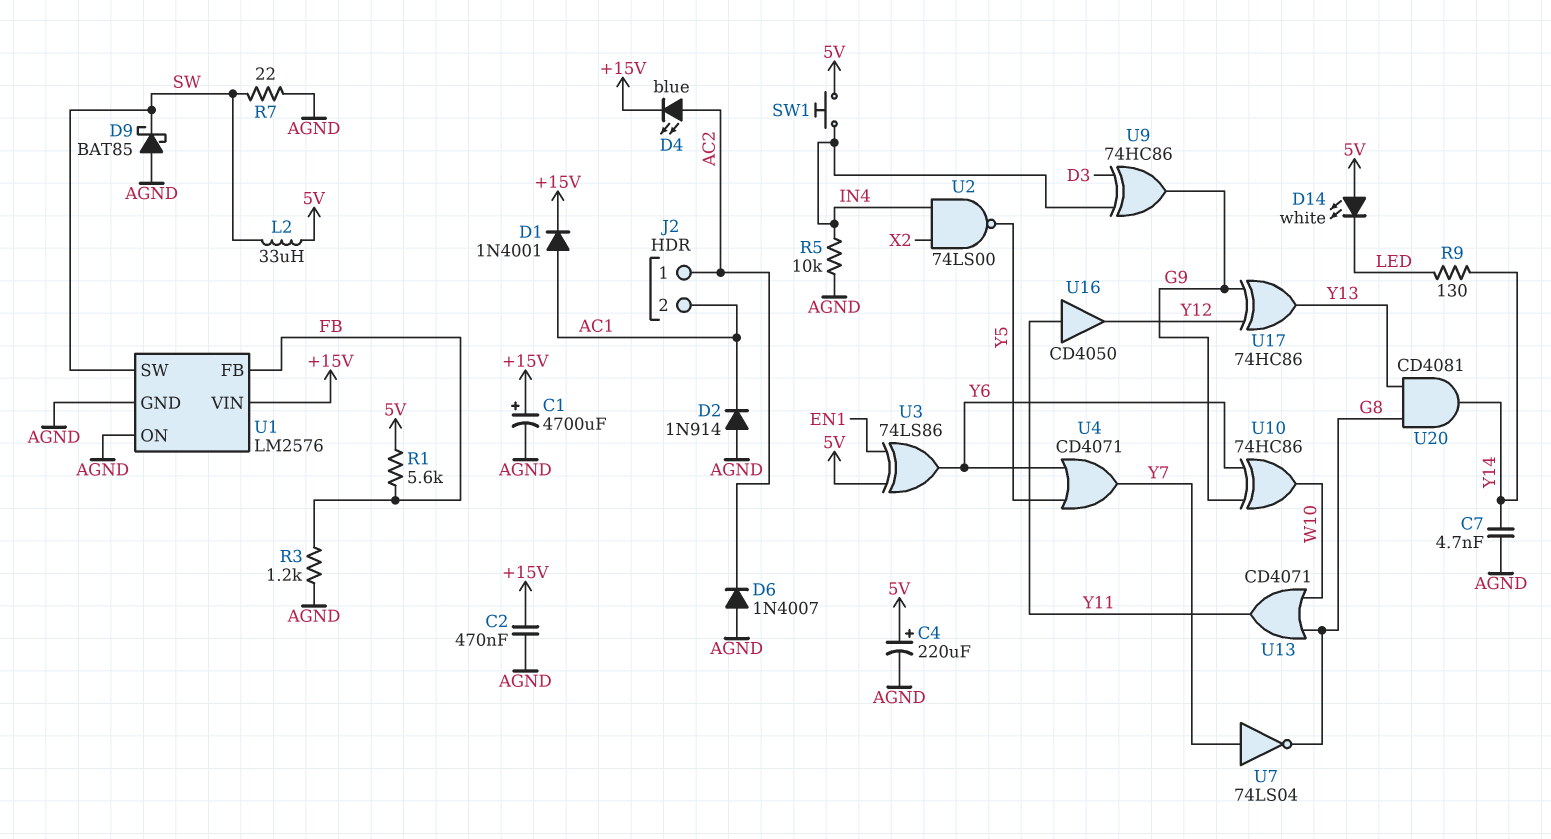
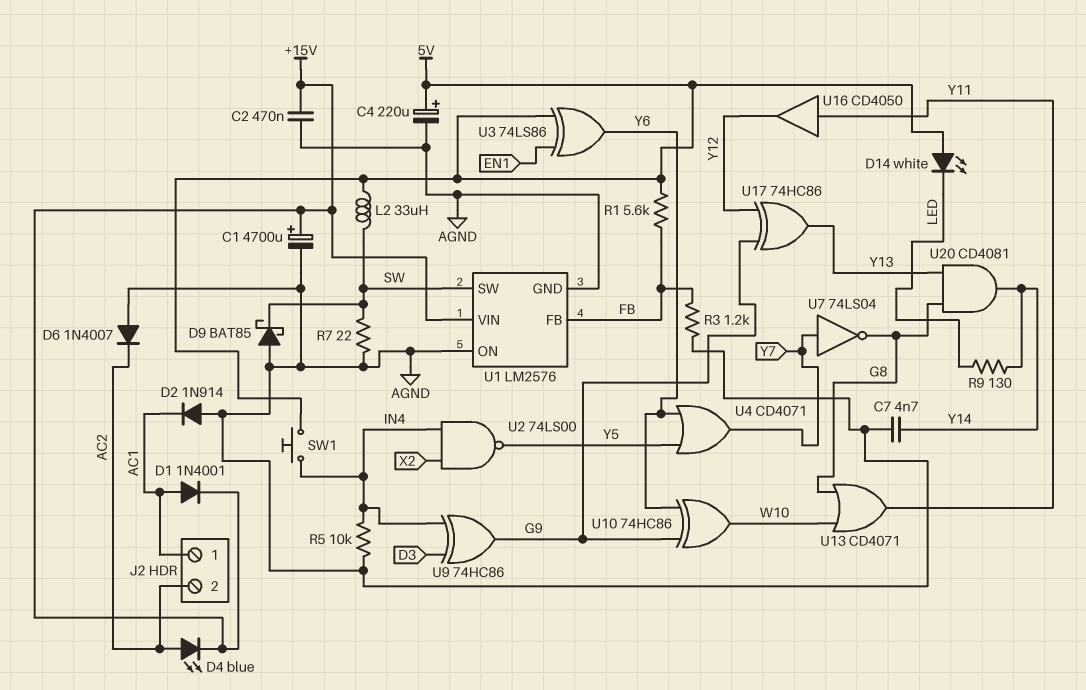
J2 pin 1: AC2 -> AC1
J2 pin 2: AC1 -> AC2

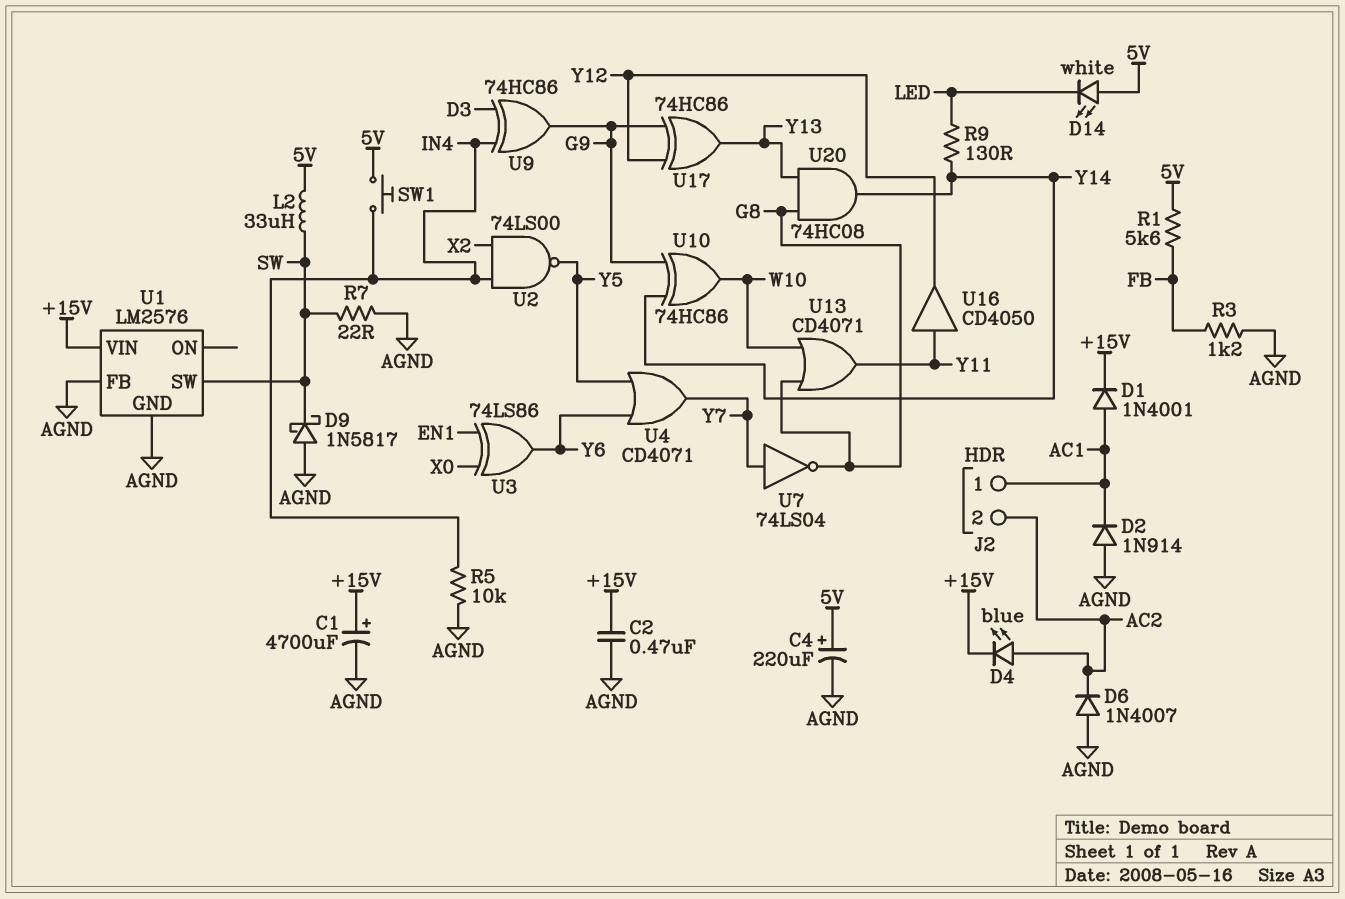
C7: 4.7nF (AGND, Y14) -> none
D9: schottky BAT85 (A AGND, K SW) -> schottky 1N5817 (A AGND, K SW)
U1 pin FB: FB -> AGND
U1 pin ON: AGND -> none
U3: XOR 74LS86 (in 5V, in EN1, out Y6) -> XOR 74LS86 (in EN1, in X0, out Y6)
U10: XOR 74HC86 (in G9, in Y6, out W10) -> XOR 74HC86 (in G9, in Y14, out W10)
U20: AND CD4081 (in G8, in Y13, out Y14) -> AND 74HC08 (in G8, in Y13, out Y14)

